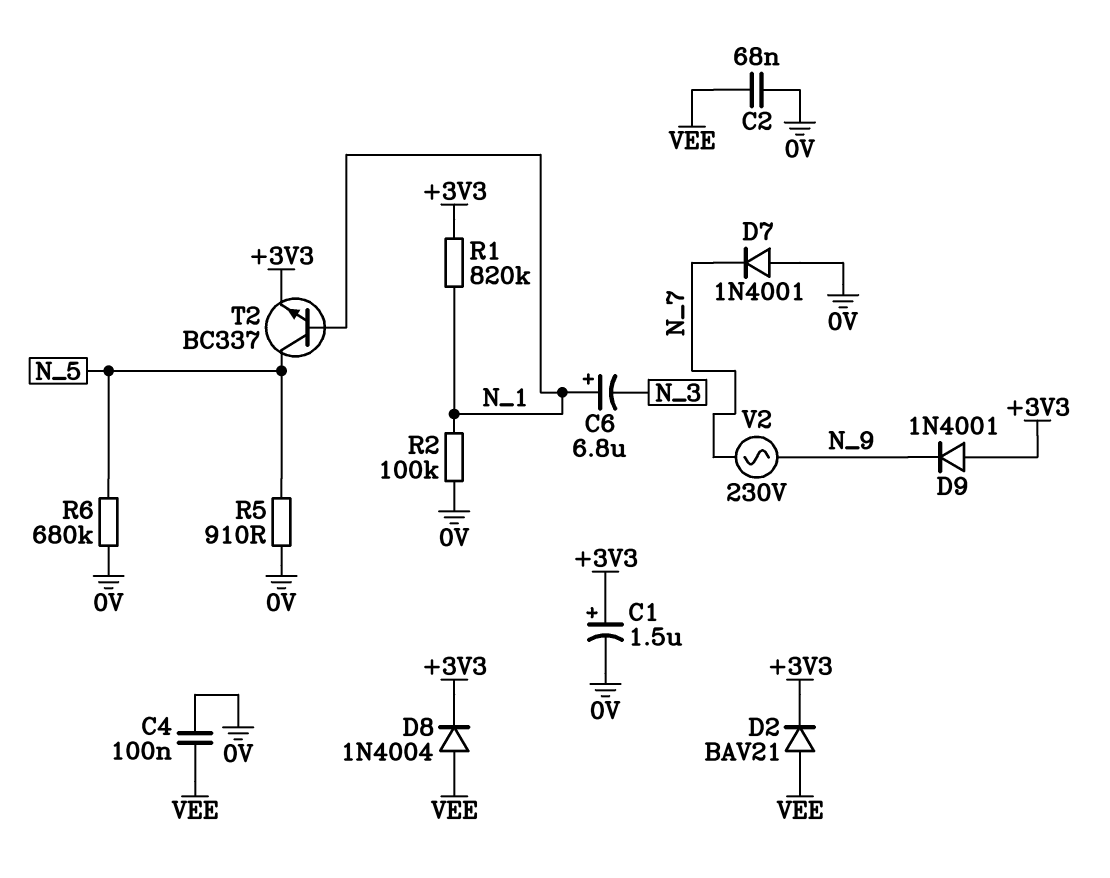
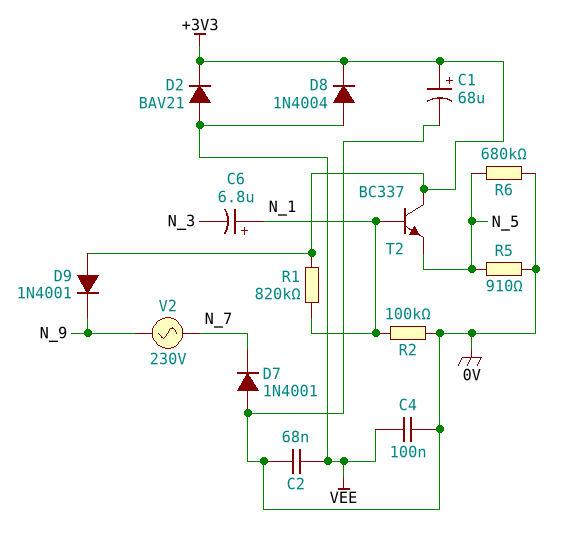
C1: 1.5uF (plus +3V3, minus 0V) -> 68uF (plus +3V3, minus 0V)
T2: NPN BC337 (B N_1, C N_5, E +3V3) -> NPN BC337 (B N_1, C +3V3, E N_5)

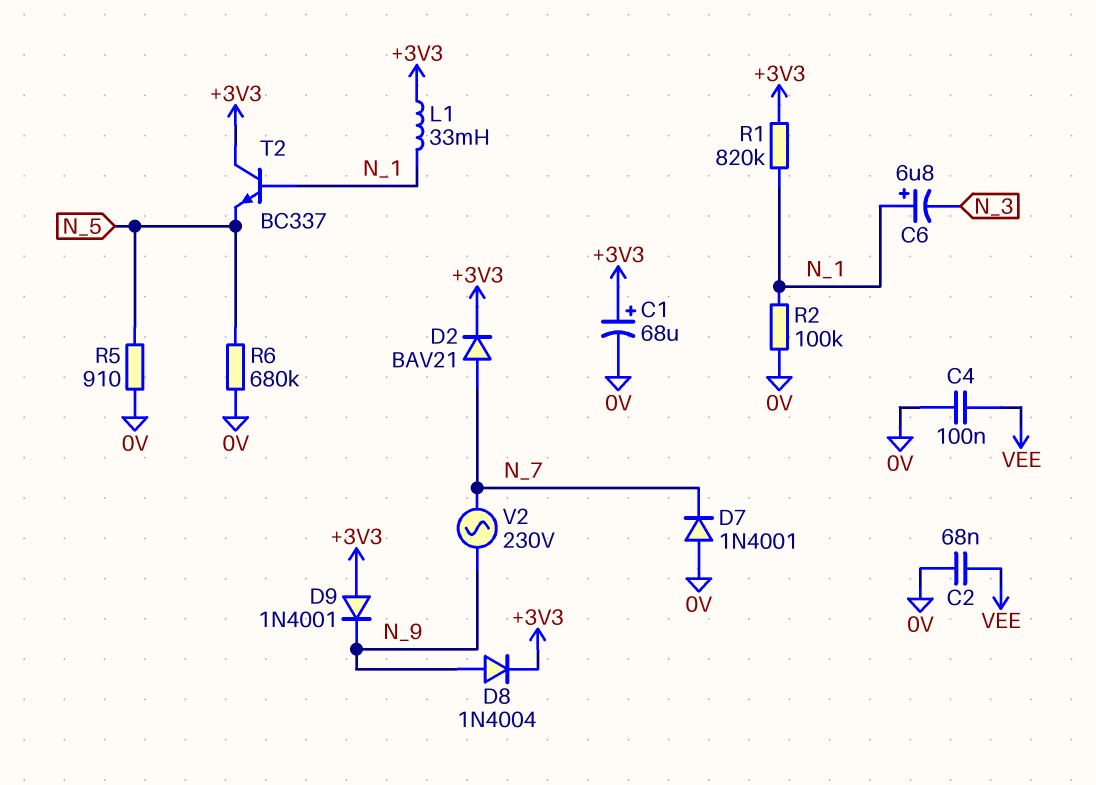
D2: diode BAV21 (A VEE, K +3V3) -> diode BAV21 (A N_7, K +3V3)
D8: diode 1N4004 (A VEE, K +3V3) -> diode 1N4004 (A N_9, K +3V3)
L1: none -> 33mH (+3V3, N_1)

